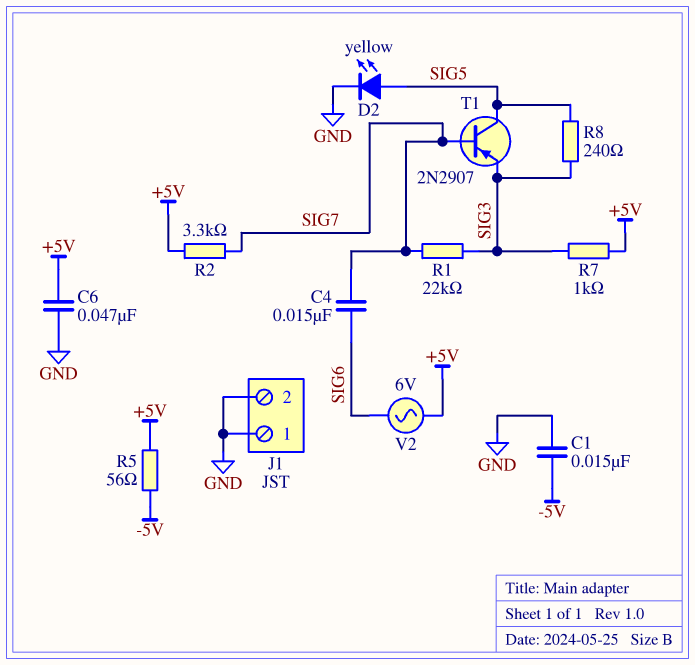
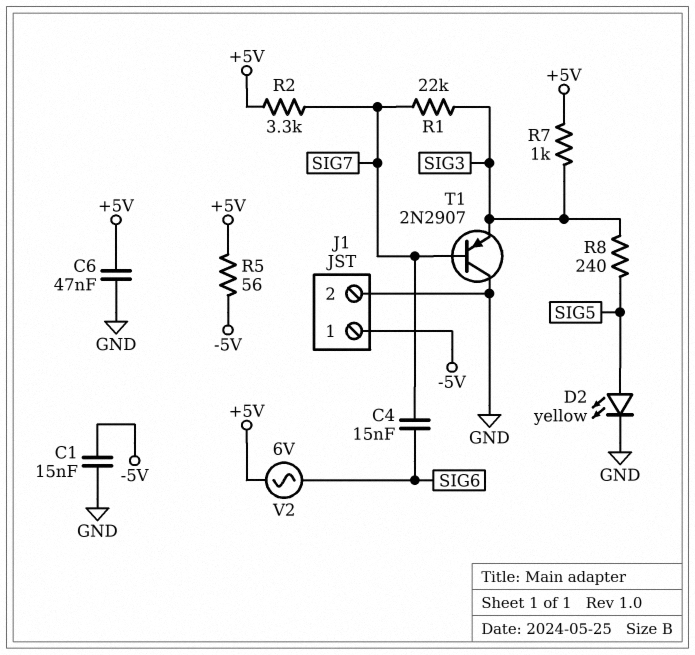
J1 pin 1: GND -> -5V
T1: PNP 2N2907 (B SIG7, C SIG5, E SIG3) -> PNP 2N2907 (B SIG7, C GND, E SIG3)

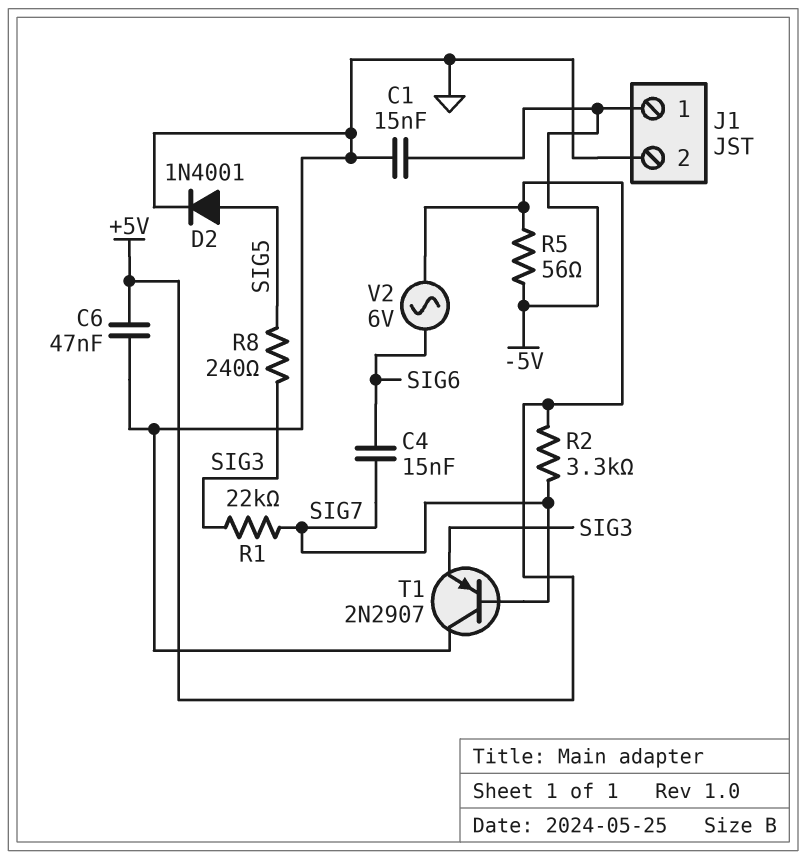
D2: LED yellow (A SIG5, K GND) -> diode 1N4001 (A SIG5, K GND)
R7: 1k (+5V, SIG3) -> none

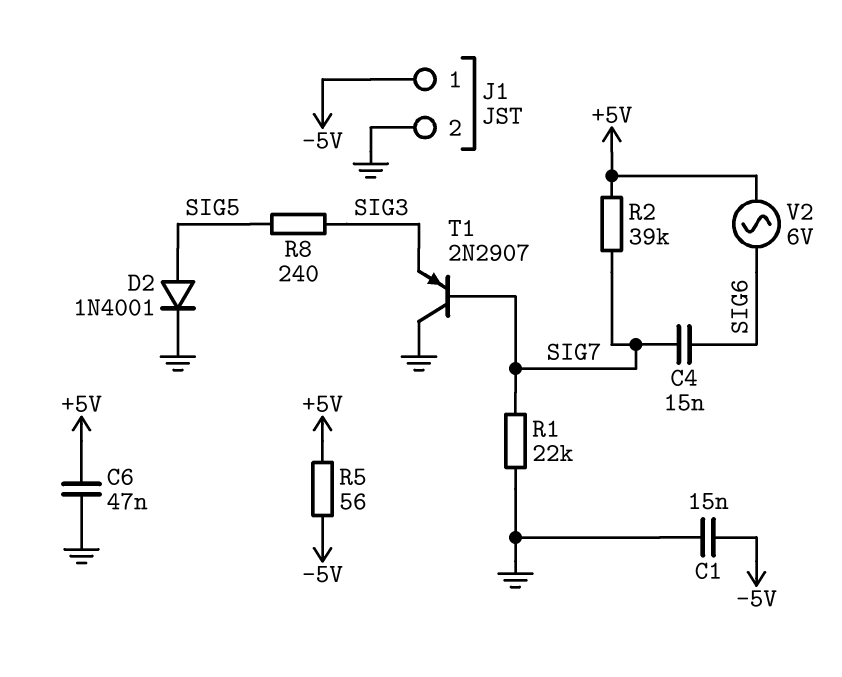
R1: 22k (SIG3, SIG7) -> 22k (GND, SIG7)
R2: 3.3k (+5V, SIG7) -> 39k (+5V, SIG7)

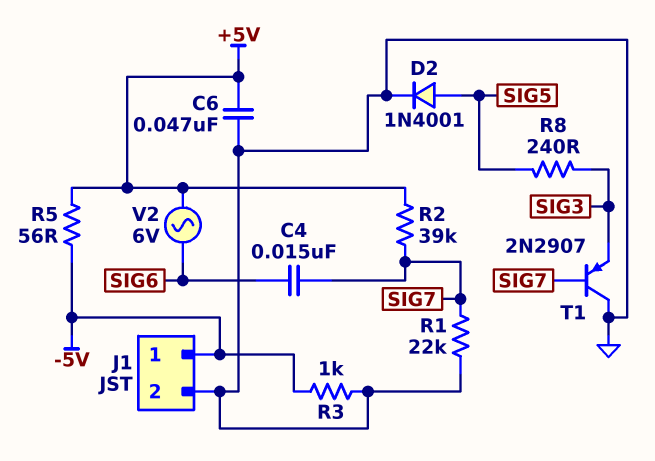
C1: 15nF (-5V, GND) -> none
R3: none -> 1k (-5V, GND)

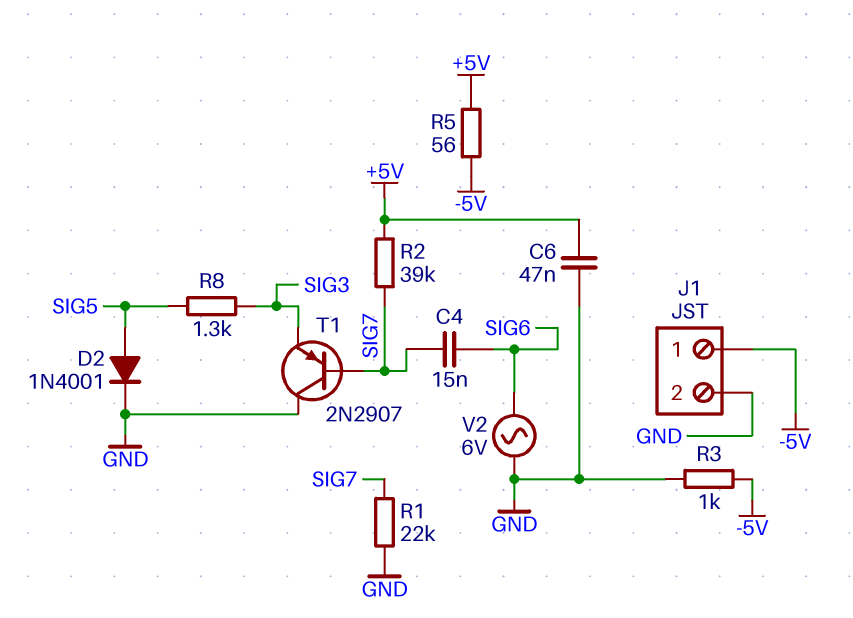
R8: 240 (SIG3, SIG5) -> 1.3k (SIG3, SIG5)
V2: AC 6V (+5V, SIG6) -> AC 6V (GND, SIG6)

